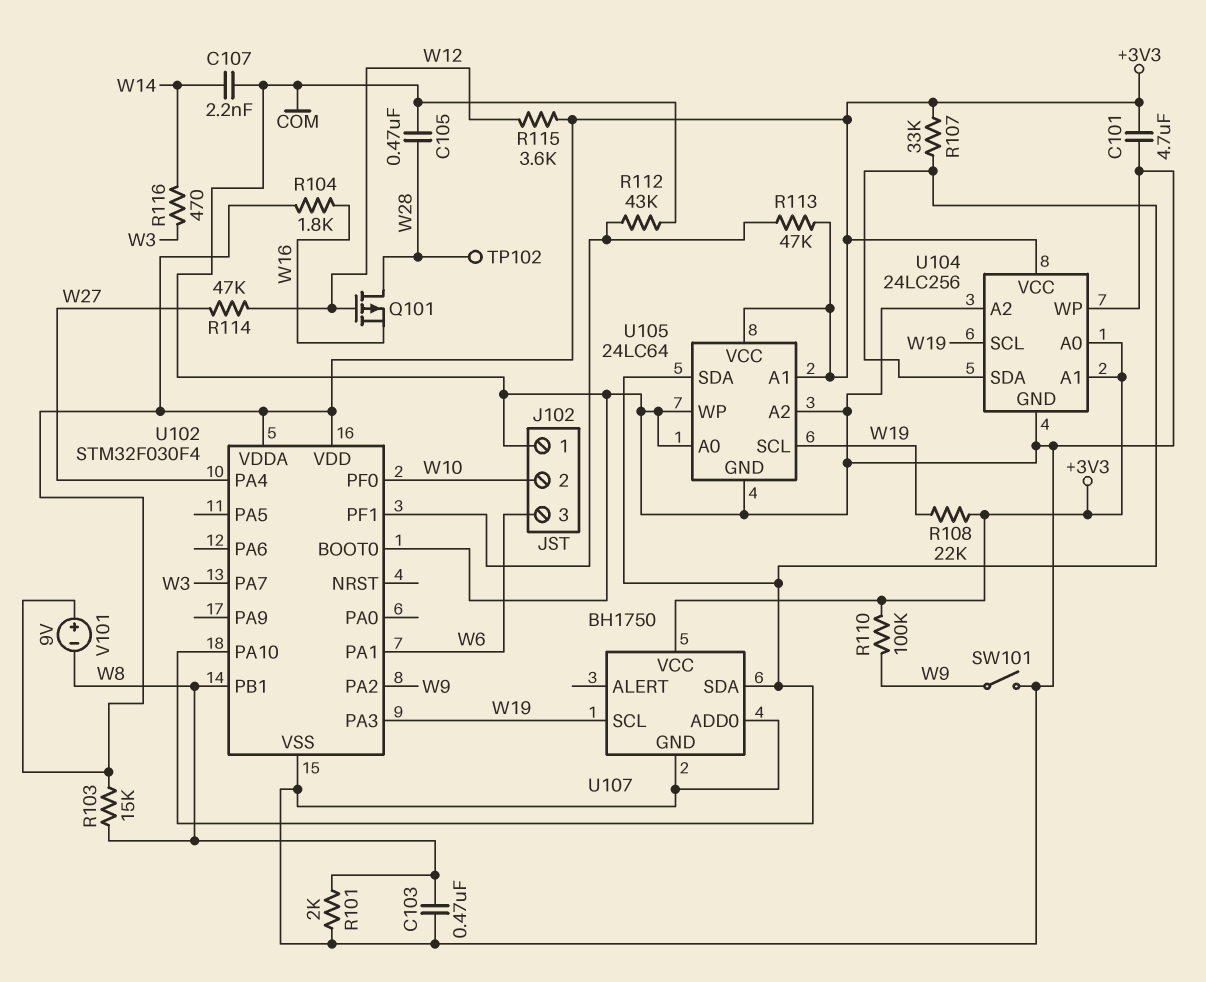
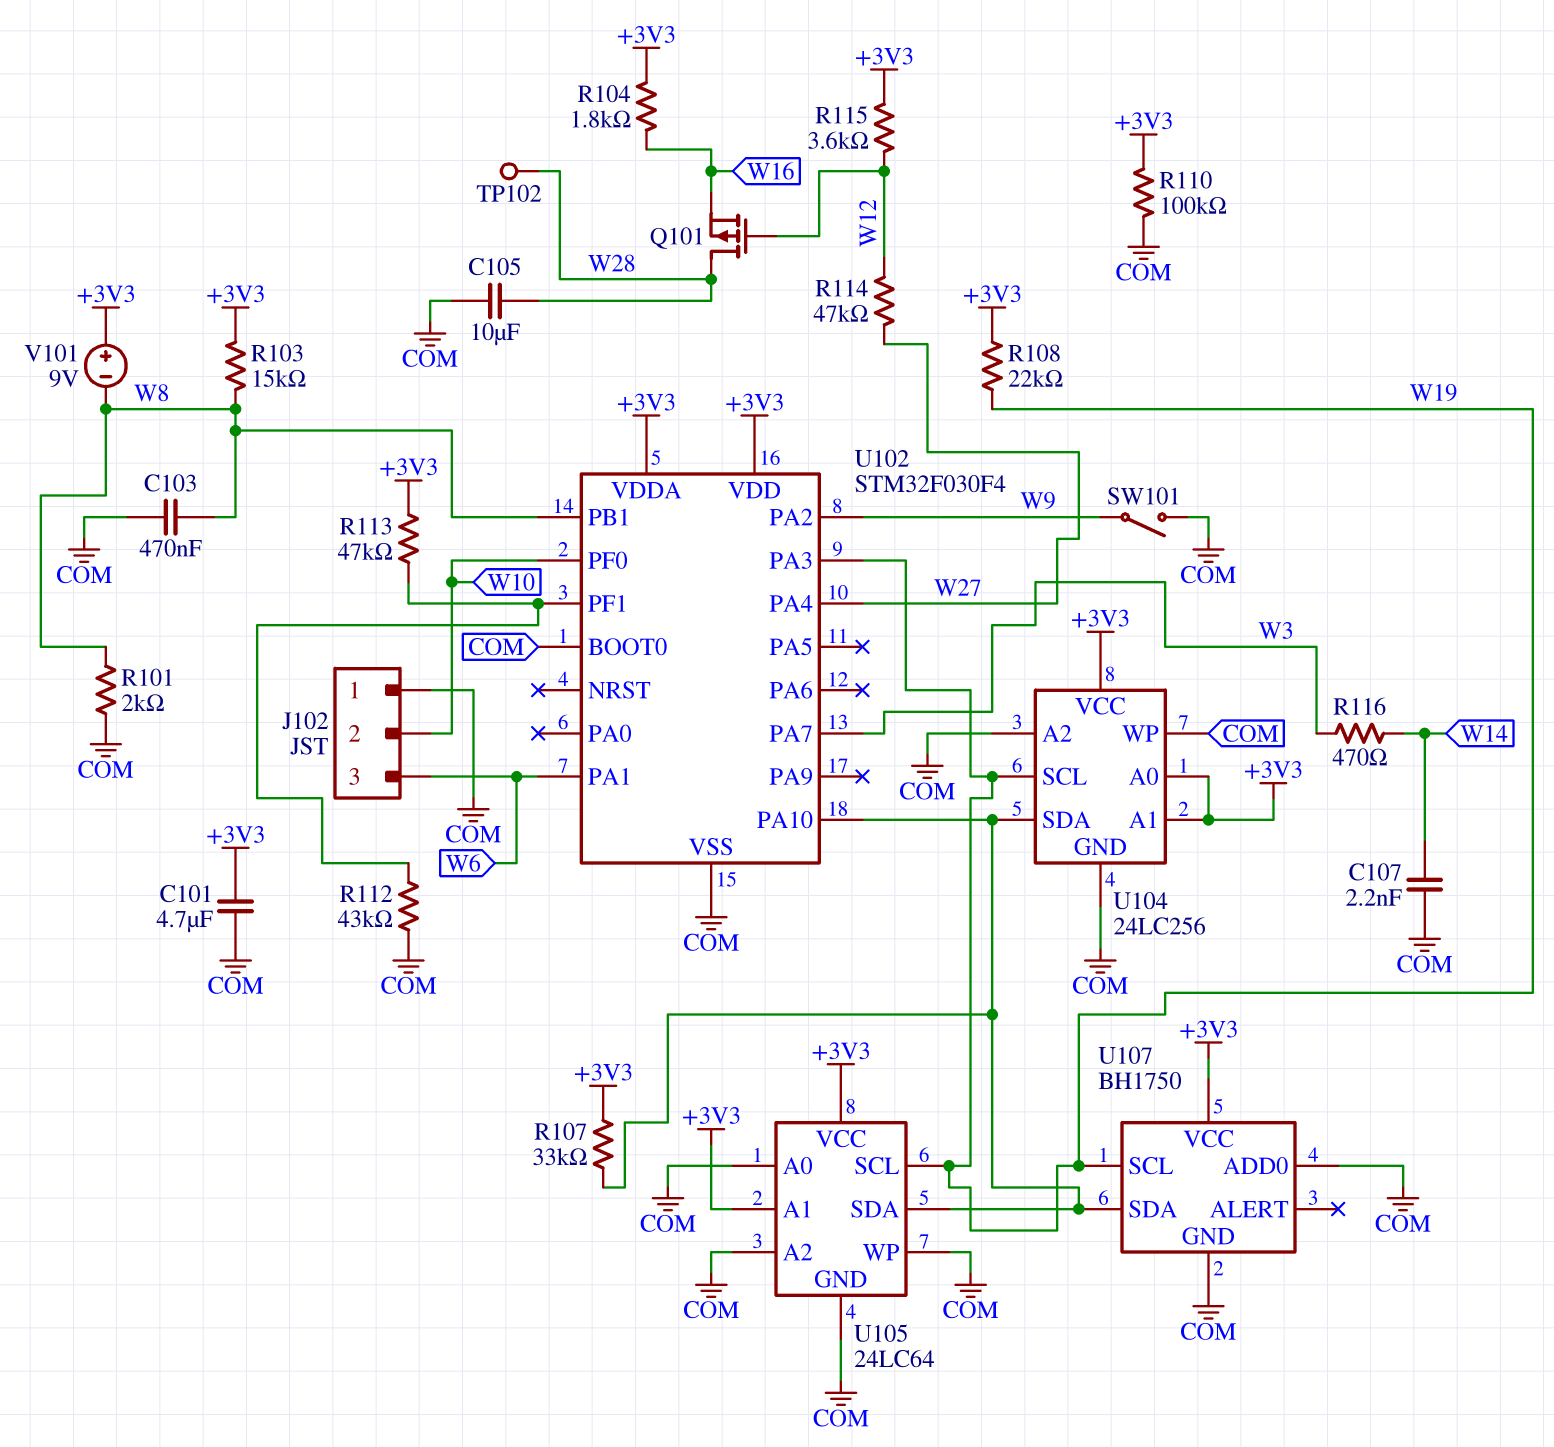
C105: 470nF (COM, W28) -> 10uF (COM, W28)
R110: 100k (+3V3, W9) -> 100k (+3V3, COM)

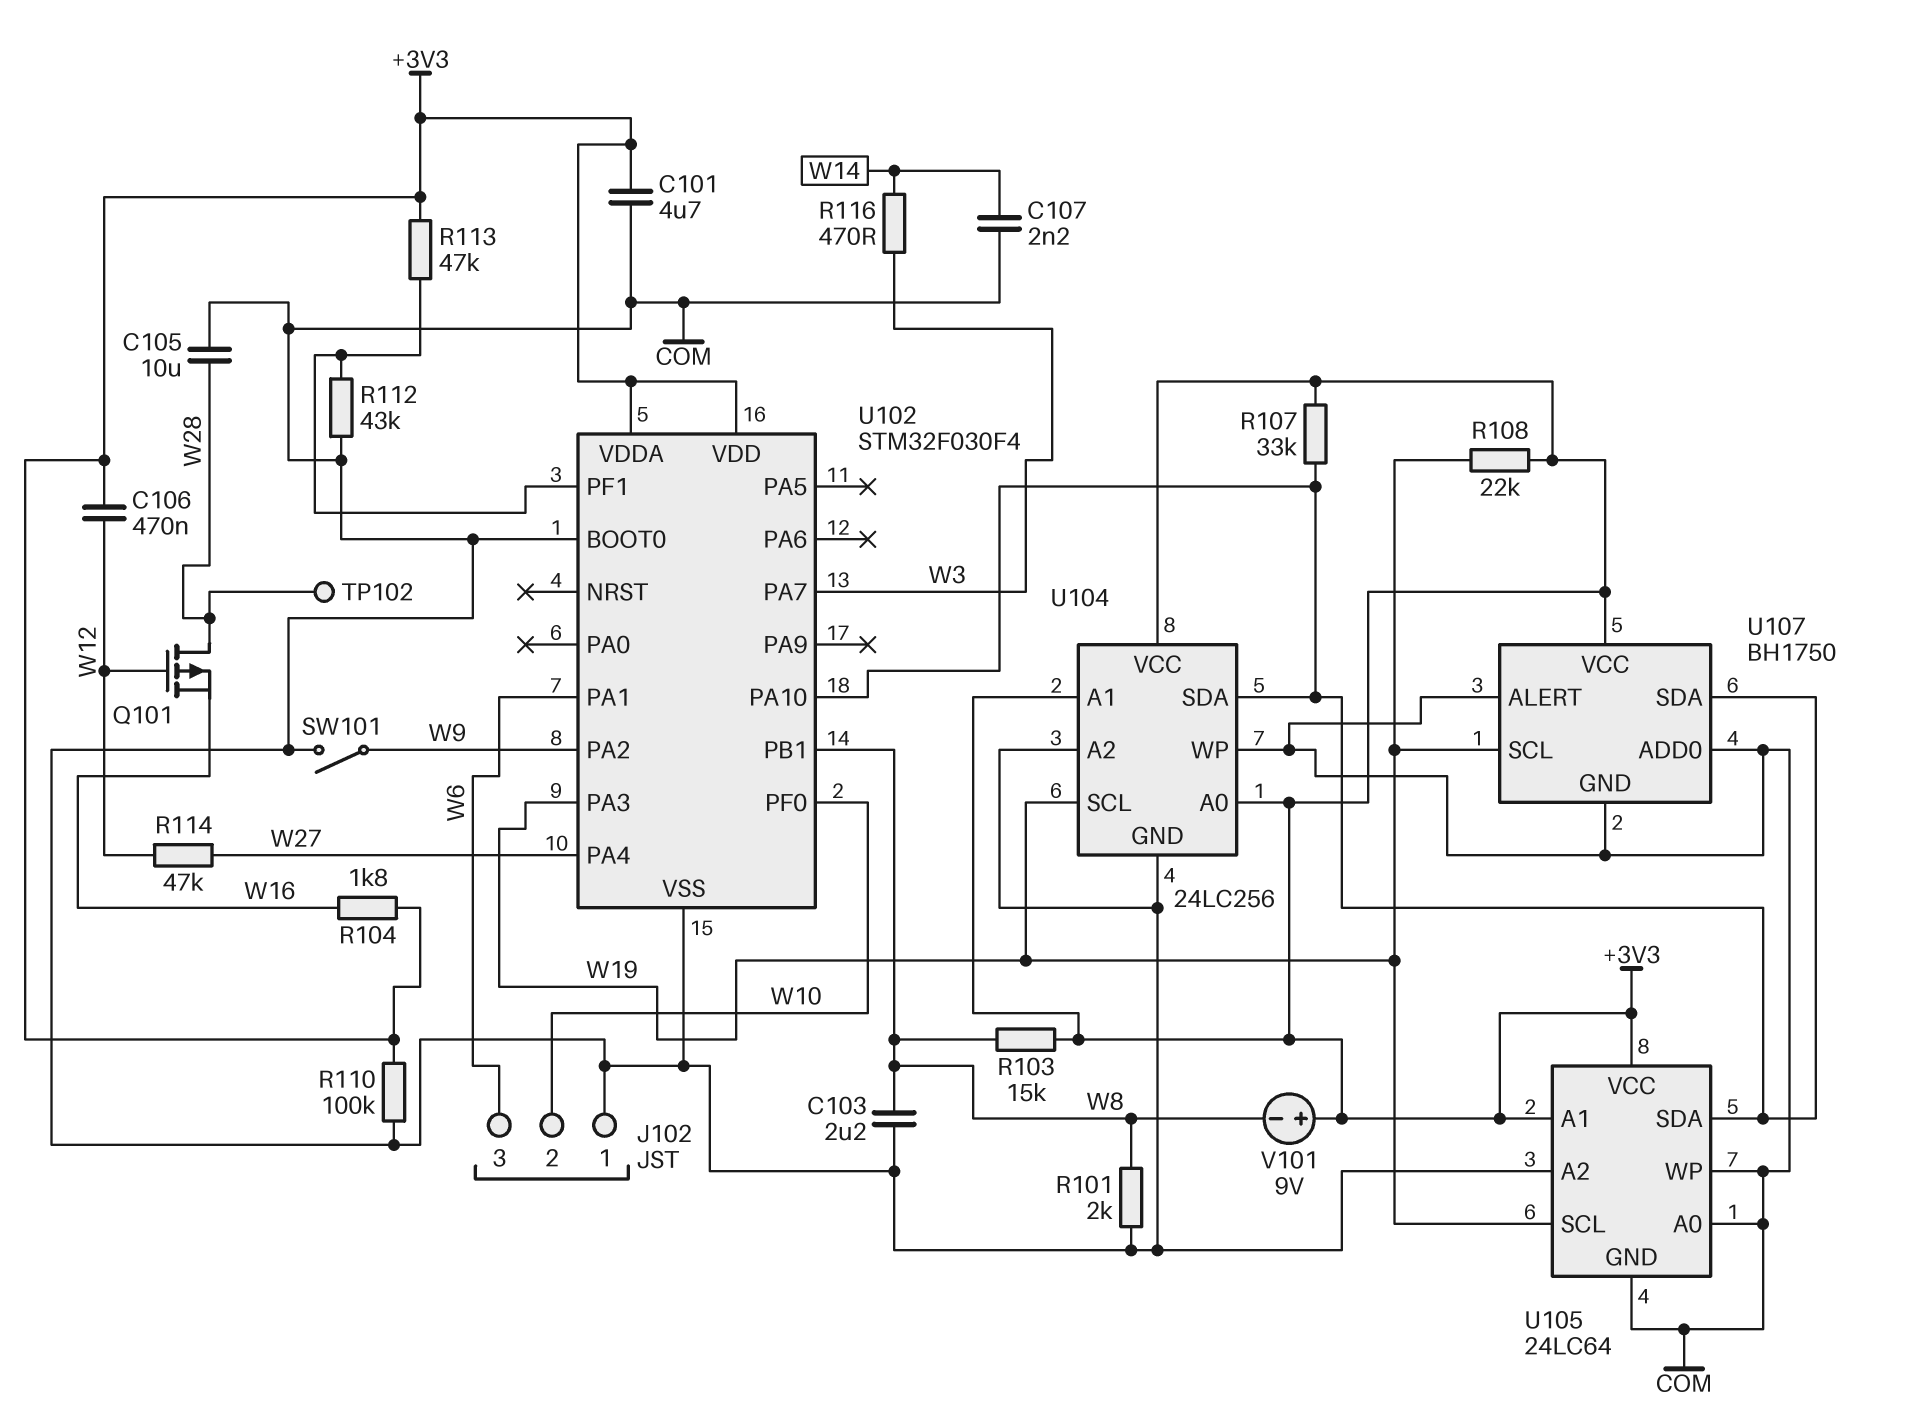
C103: 470nF (COM, W8) -> 2.2uF (COM, W8)
C106: none -> 470nF (+3V3, W12)
R115: 3.6k (+3V3, W12) -> none
U107 pin ALERT: none -> COM

